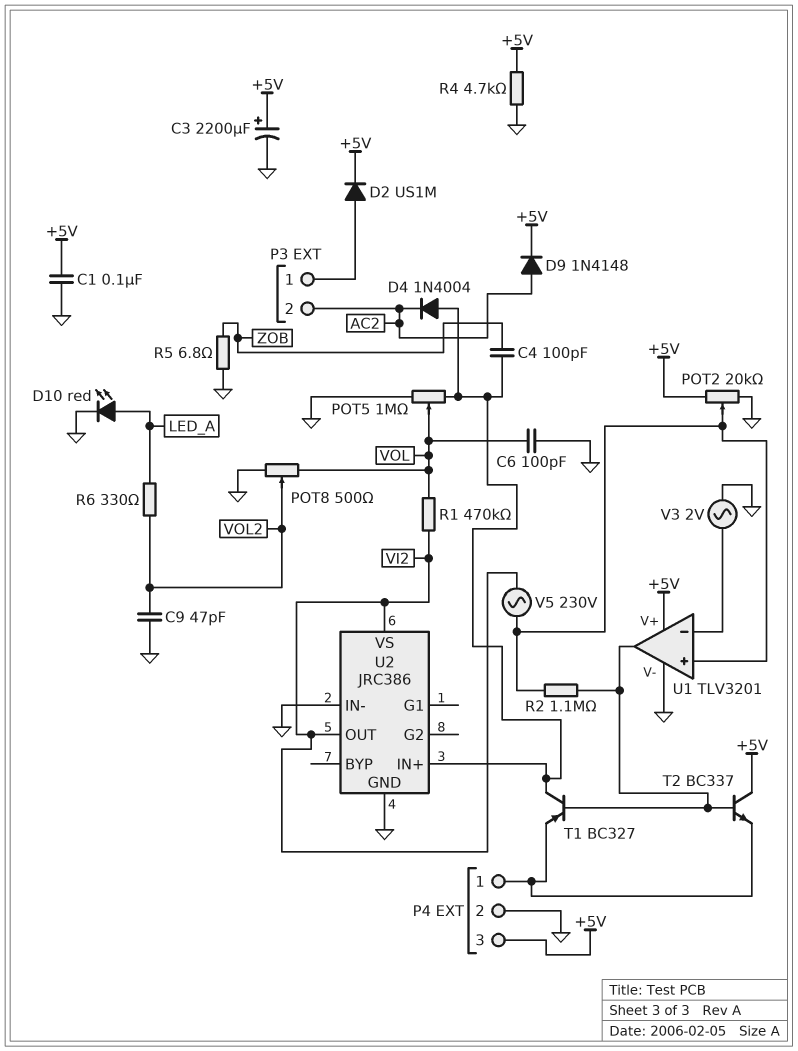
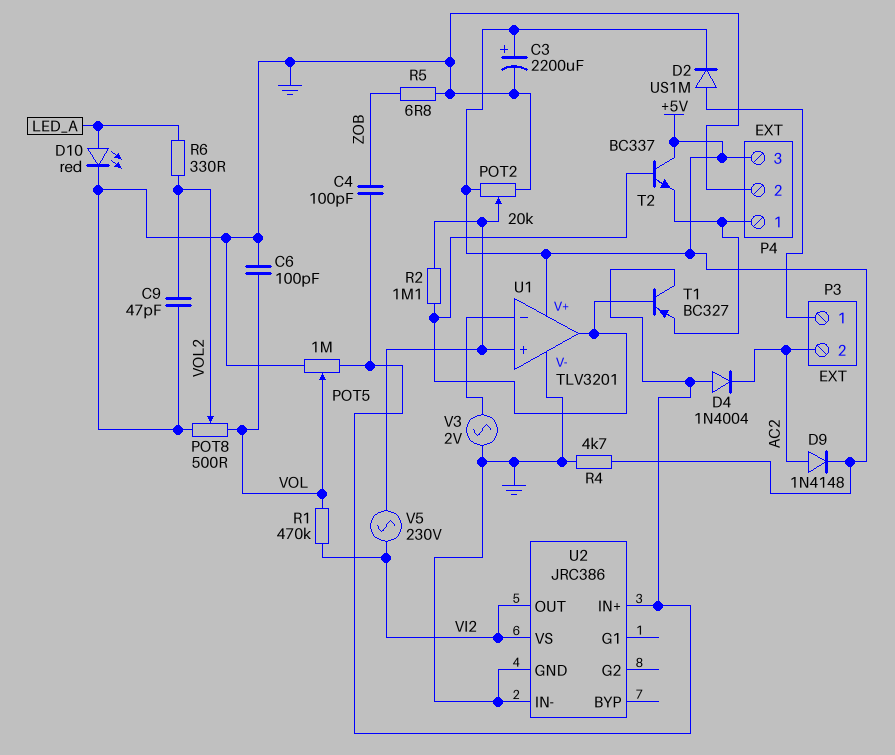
C1: 100nF (+5V, GND) -> none

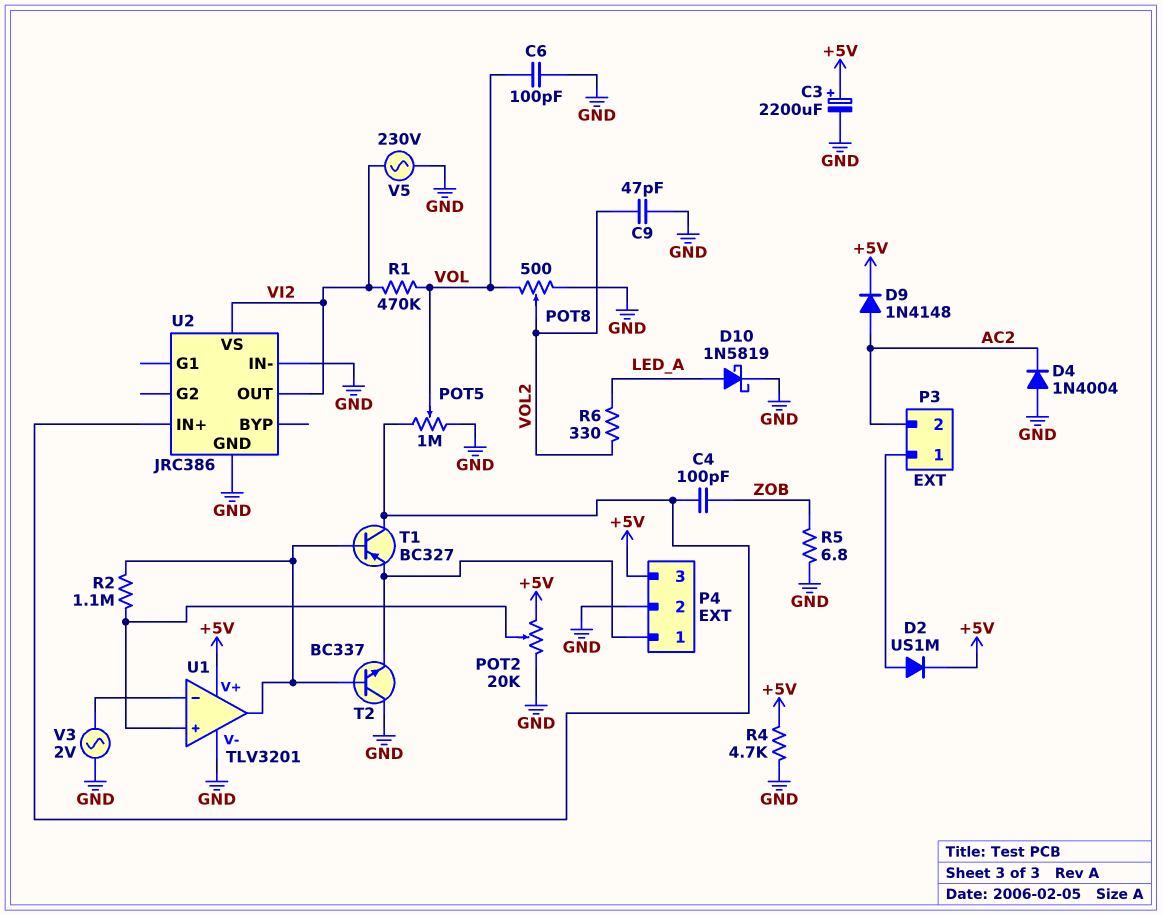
D4: diode 1N4004 (A U2/IN+, K AC2) -> diode 1N4004 (A GND, K AC2)
D10: LED red (A LED_A, K GND) -> schottky 1N5819 (A LED_A, K GND)
T2: NPN BC337 (B U1/out, C +5V, E P4/1) -> NPN BC337 (B U1/out, C GND, E P4/1)
V5: AC 230V (U1/in+, VI2) -> AC 230V (GND, VI2)

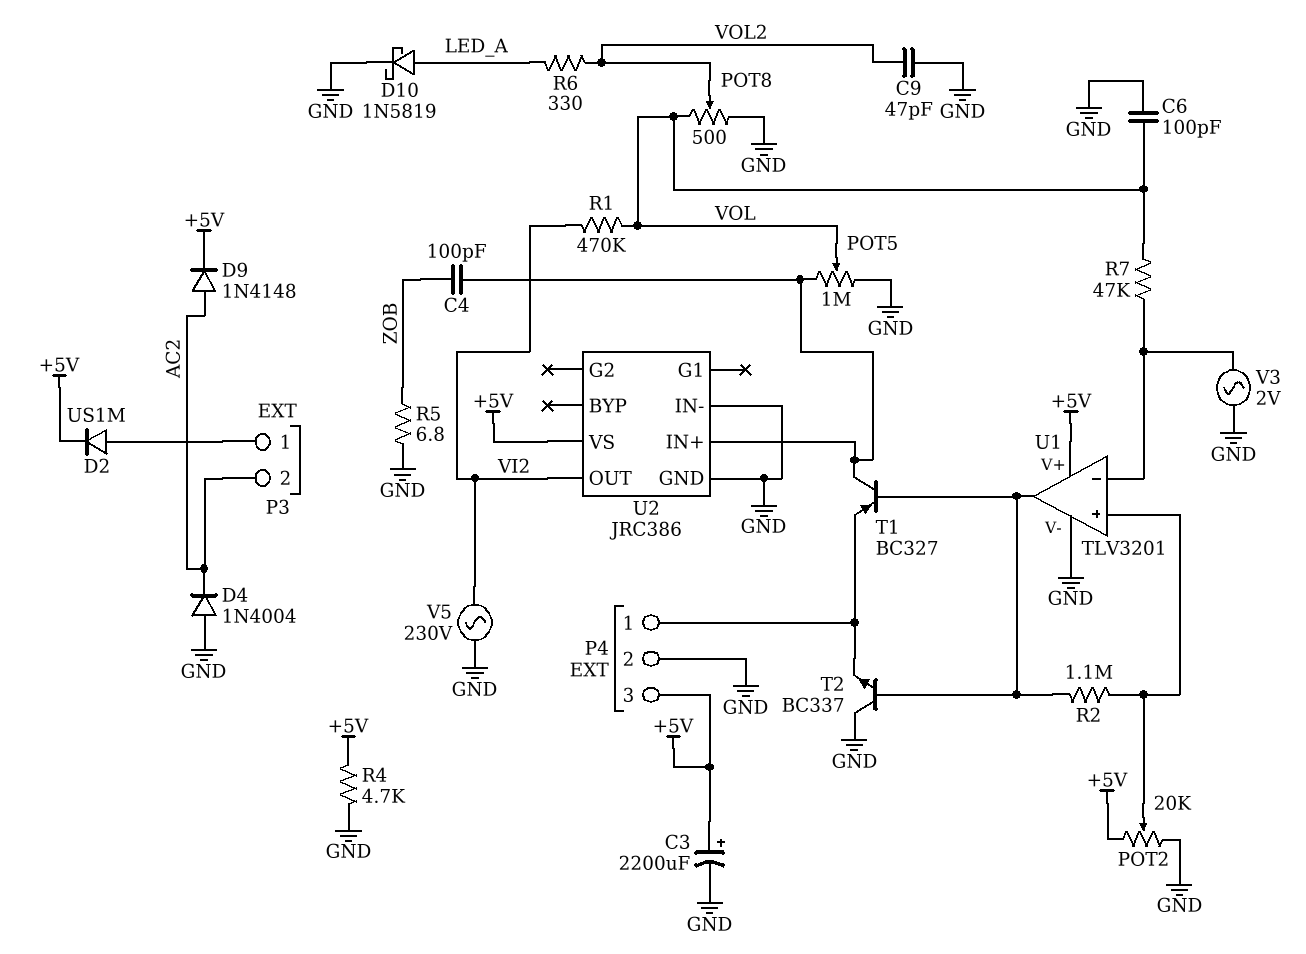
R7: none -> 47k (U1/in-, VOL)
U2 pin VS: VI2 -> +5V

